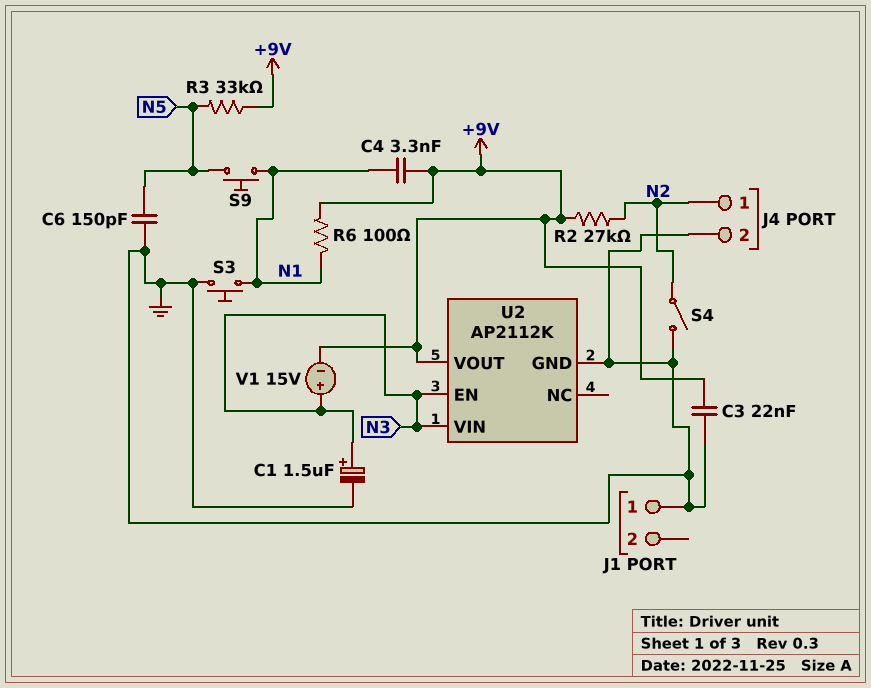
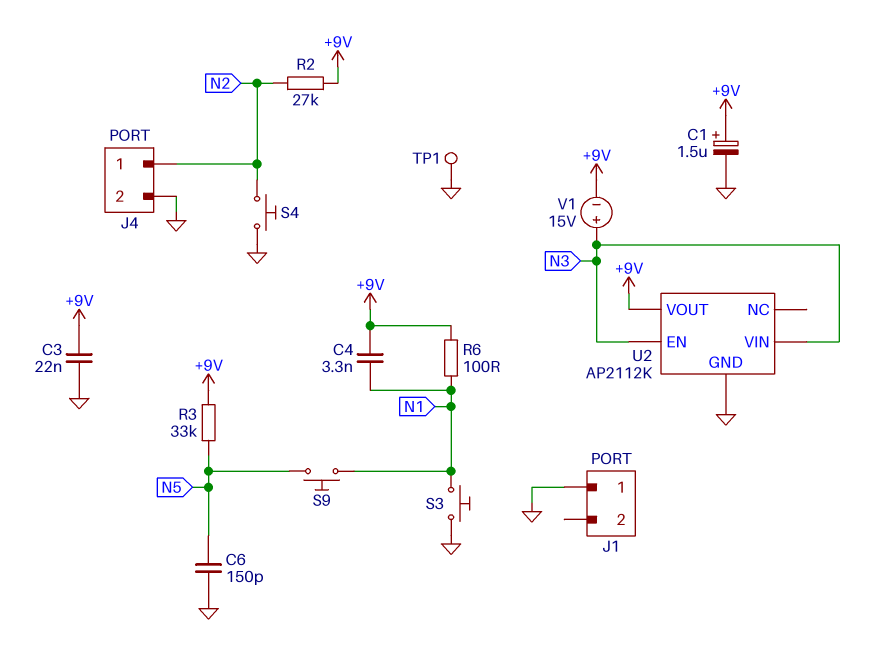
C1: 1.5uF (plus N3, minus GND) -> 1.5uF (plus +9V, minus GND)
S4: switch (GND, N2) -> button (GND, N2)
TP1: none -> test point (GND)

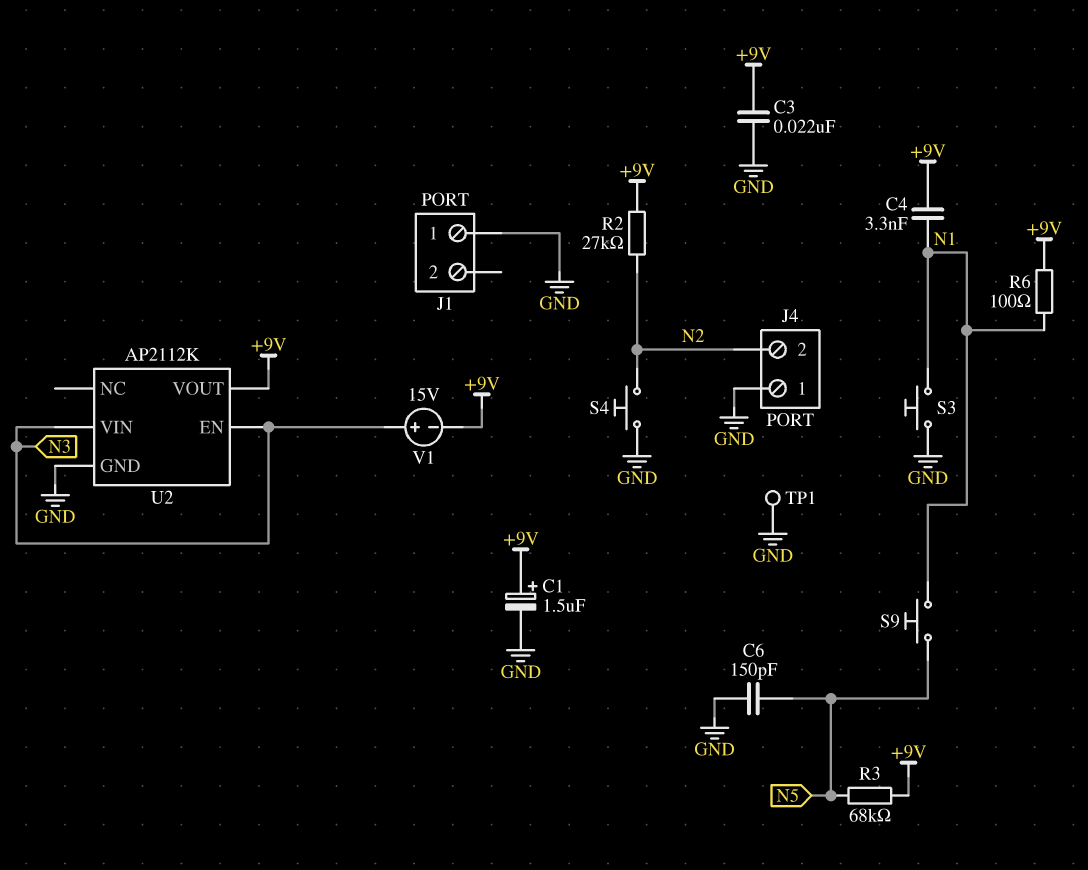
J4 pin 1: N2 -> GND
J4 pin 2: GND -> N2
R3: 33k (+9V, N5) -> 68k (+9V, N5)

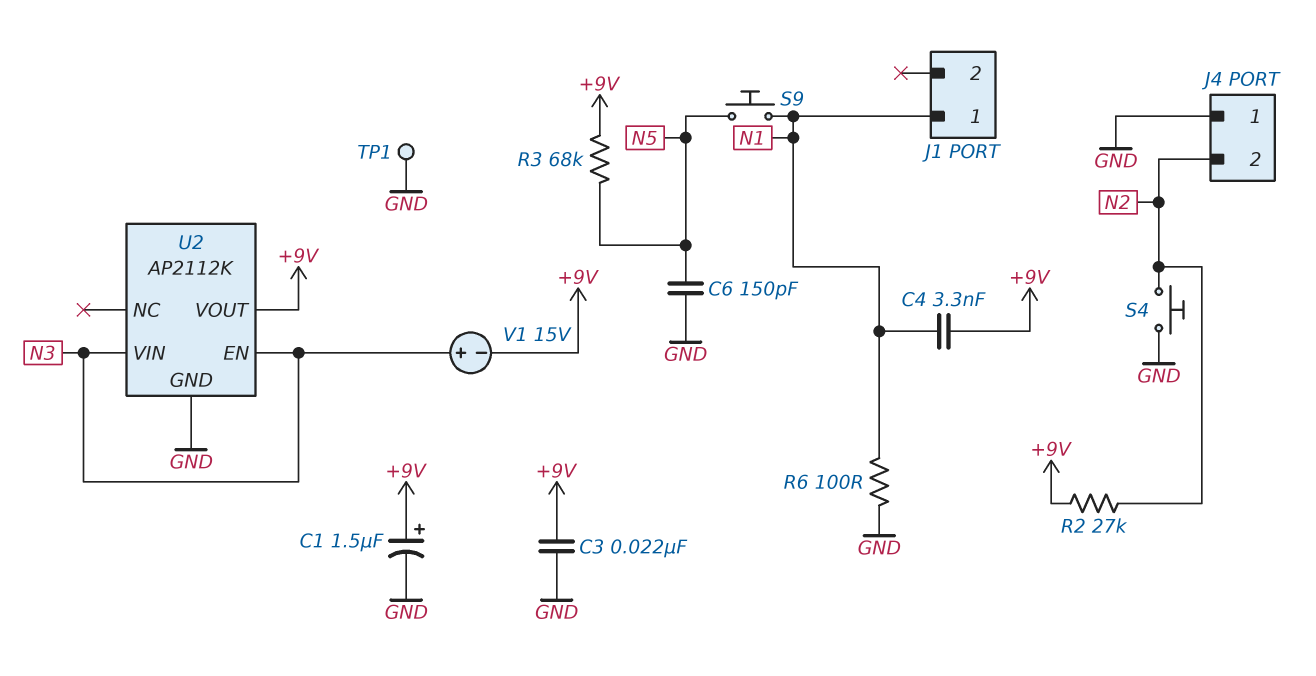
J1 pin 1: GND -> N1
R6: 100 (+9V, N1) -> 100 (GND, N1)
S3: button (GND, N1) -> none

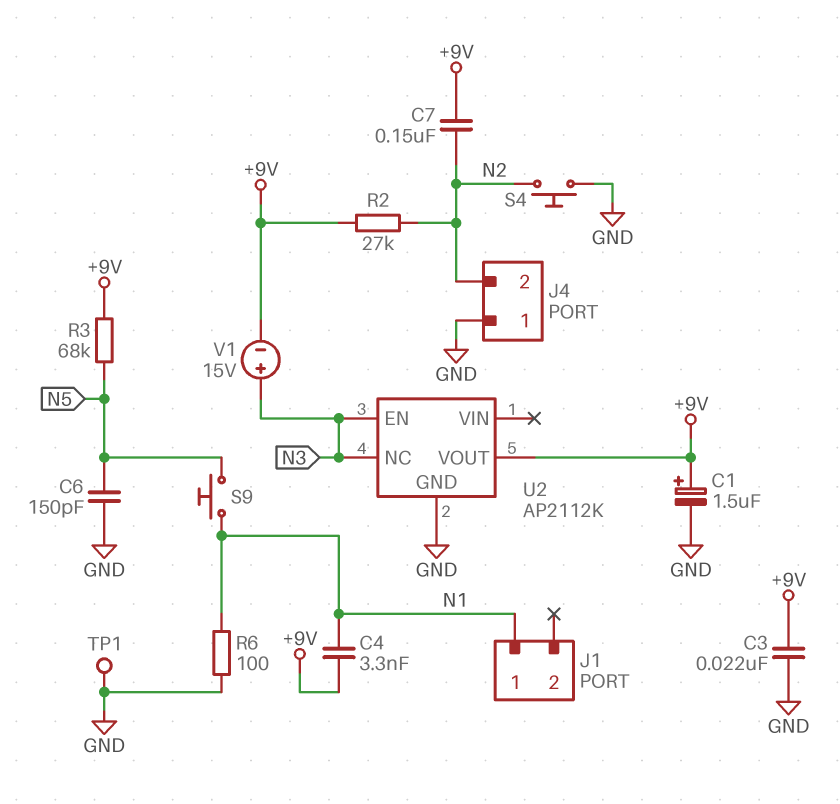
C7: none -> 150nF (+9V, N2)
U2 pin NC: none -> N3
U2 pin VIN: N3 -> none

